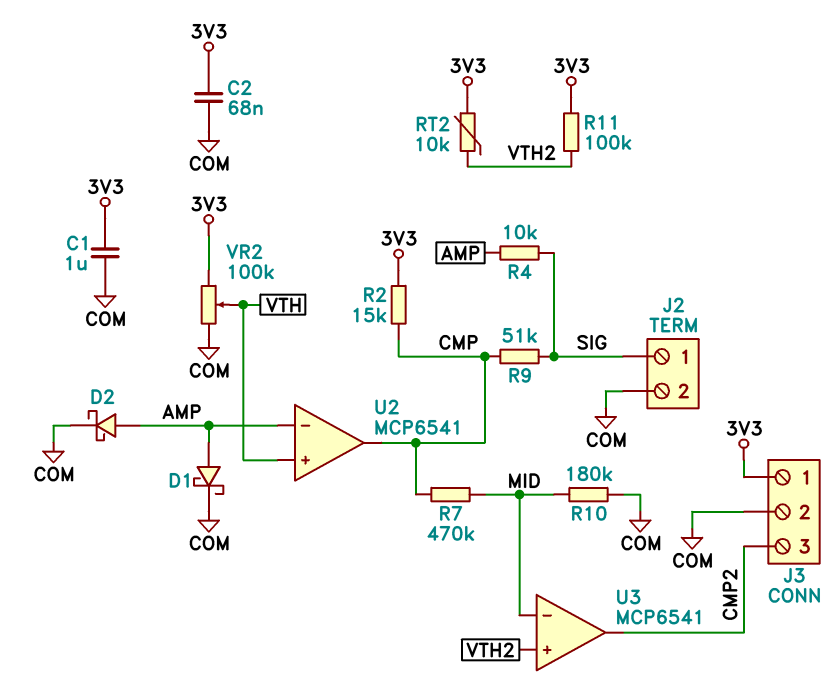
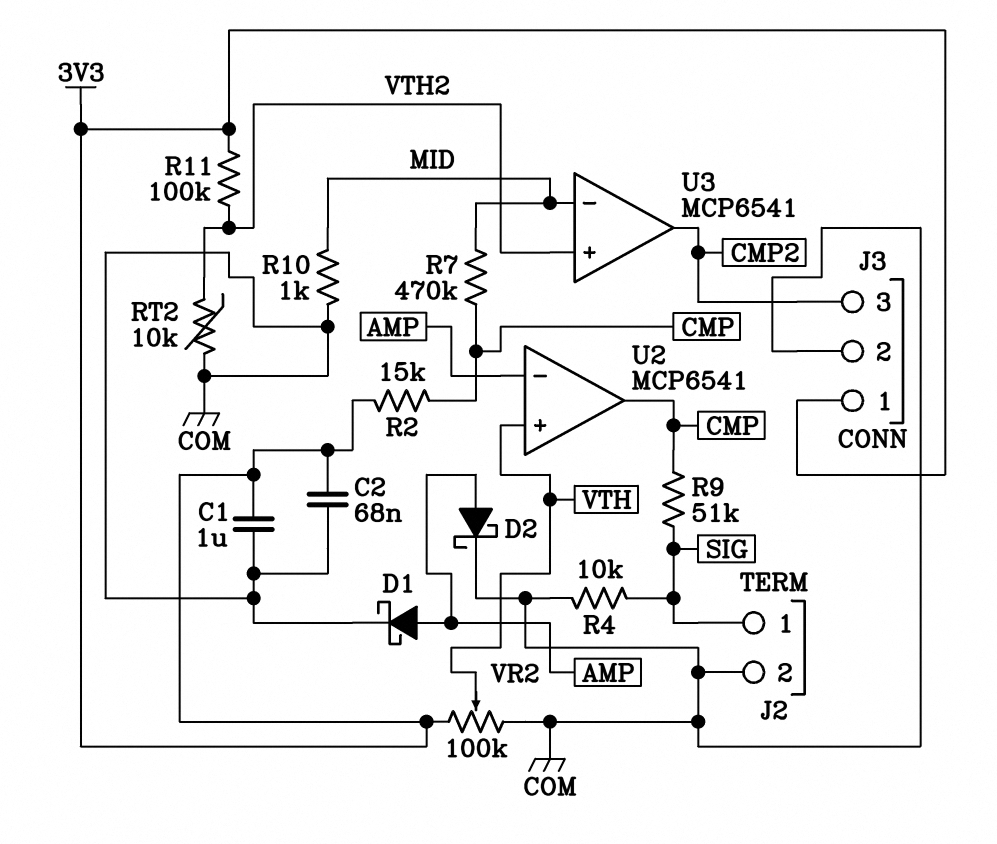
R4: 10k (AMP, SIG) -> 10k (COM, SIG)
R10: 180k (COM, MID) -> 1k (COM, MID)
RT2: 10k (3V3, VTH2) -> 10k (COM, VTH2)

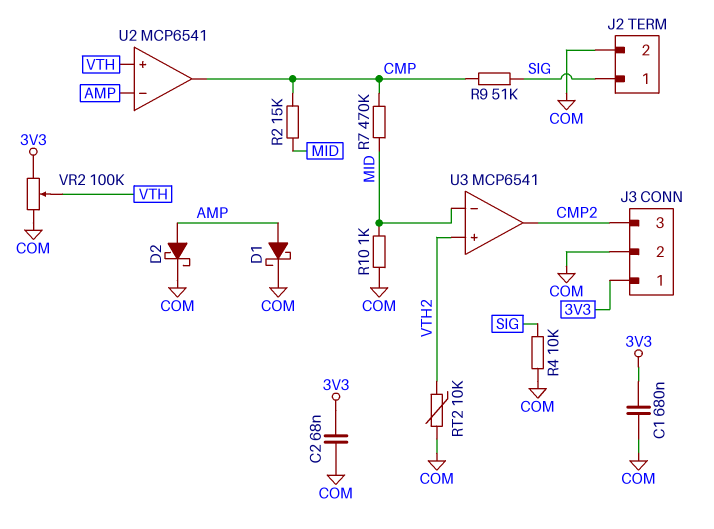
C1: 1uF (3V3, COM) -> 680nF (3V3, COM)
R2: 15k (3V3, CMP) -> 15k (CMP, MID)
R11: 100k (3V3, VTH2) -> none

